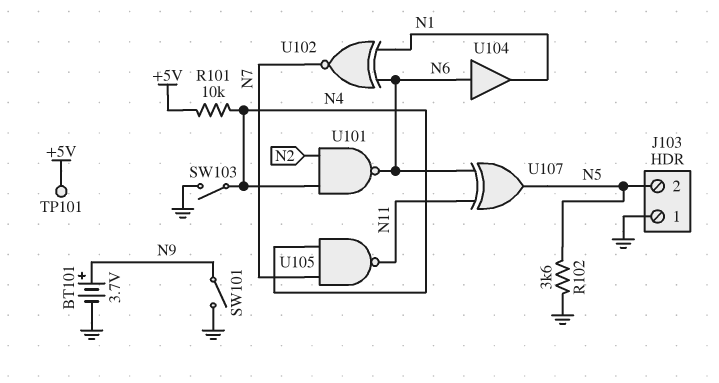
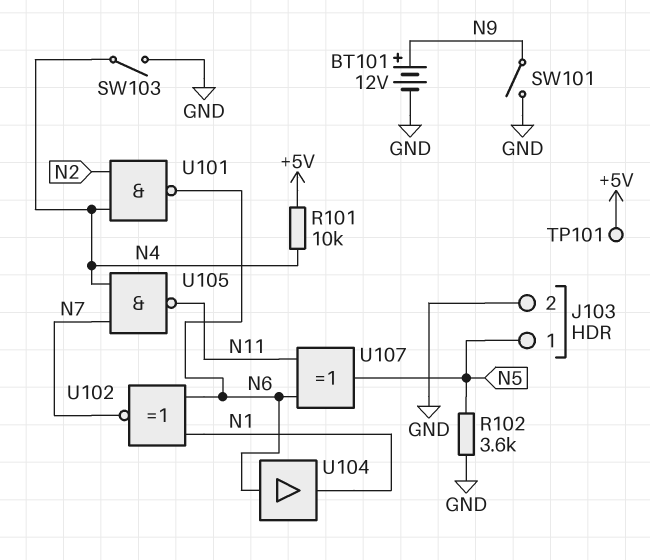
BT101: 3.7V (plus N9, minus GND) -> 12V (plus N9, minus GND)
J103 pin 1: GND -> N5
J103 pin 2: N5 -> GND

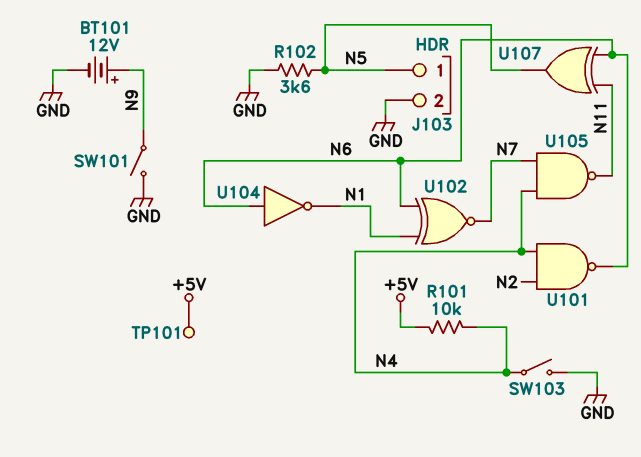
U104: buffer (in N6, out N1) -> NOT (in N6, out N1)

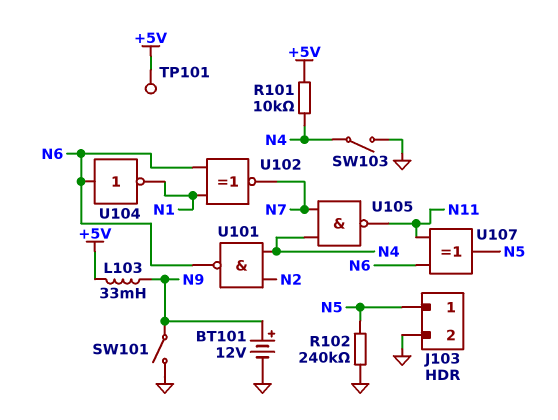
L103: none -> 33mH (+5V, N9)
R102: 3.6k (GND, N5) -> 240k (GND, N5)

